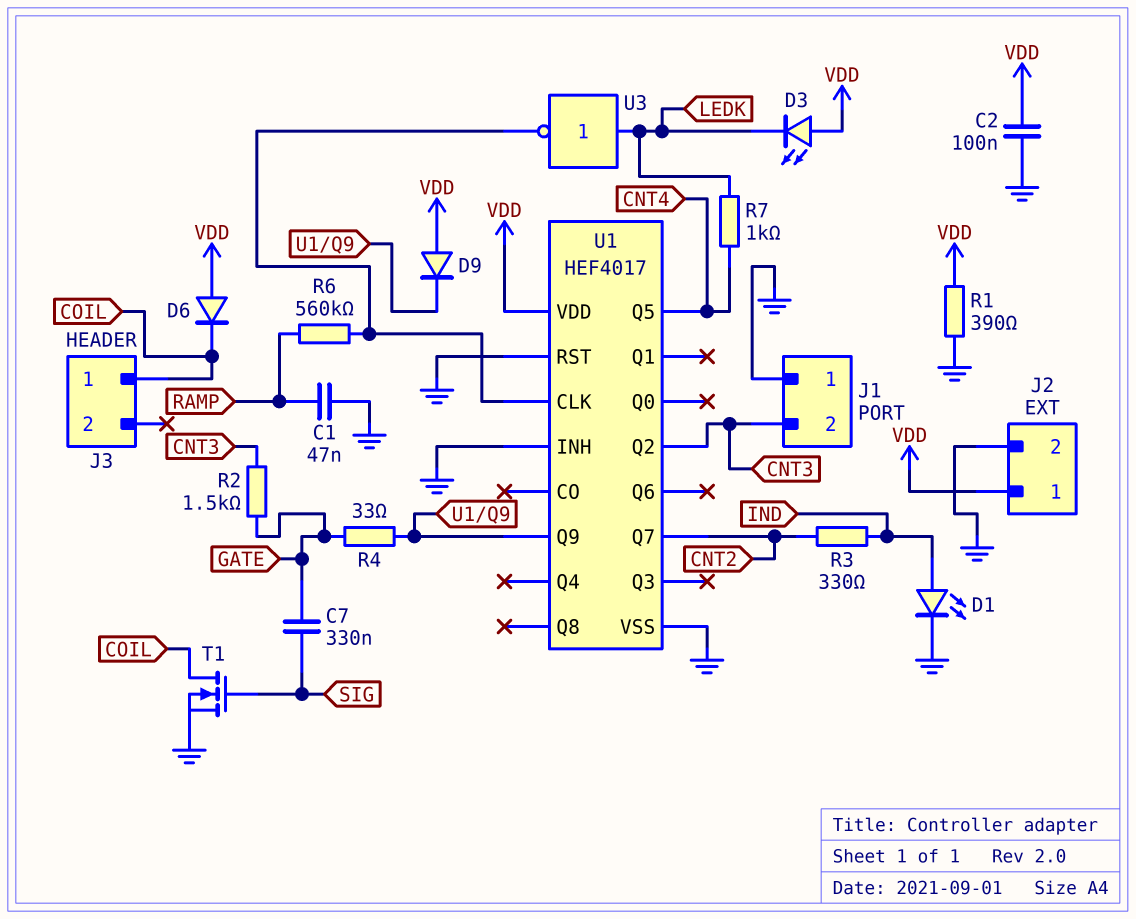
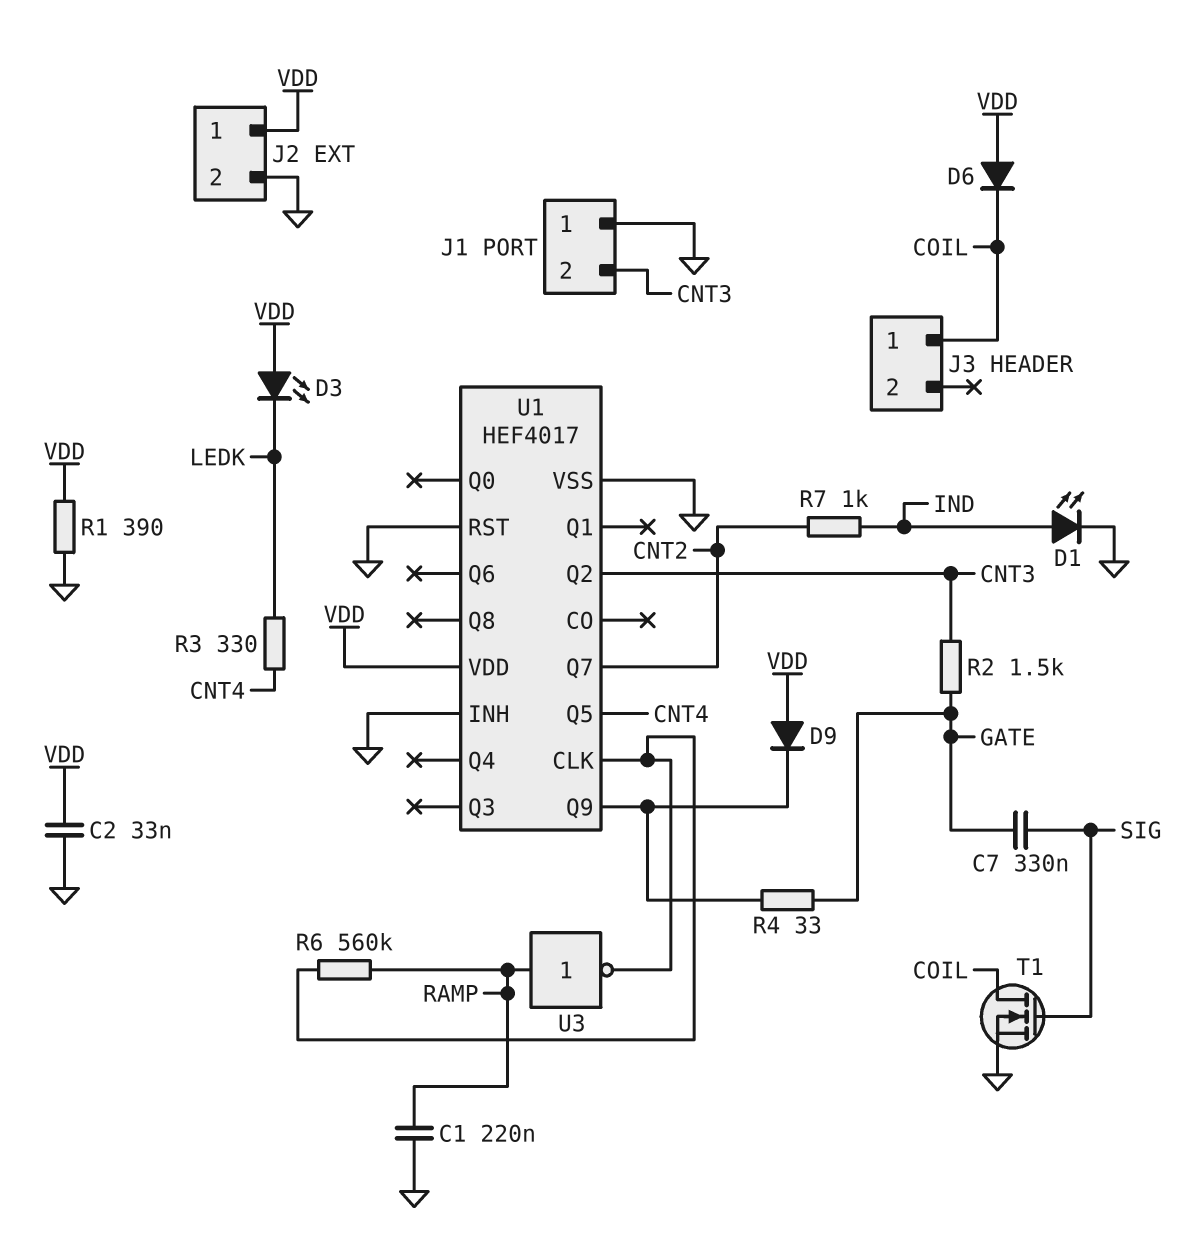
C1: 47nF (GND, RAMP) -> 220nF (GND, RAMP)
C2: 100nF (GND, VDD) -> 33nF (GND, VDD)
R3: 330 (CNT2, IND) -> 330 (CNT4, LEDK)
R7: 1k (CNT4, LEDK) -> 1k (CNT2, IND)
U3: NOT (in LEDK, out U1/CLK) -> NOT (in RAMP, out U1/CLK)

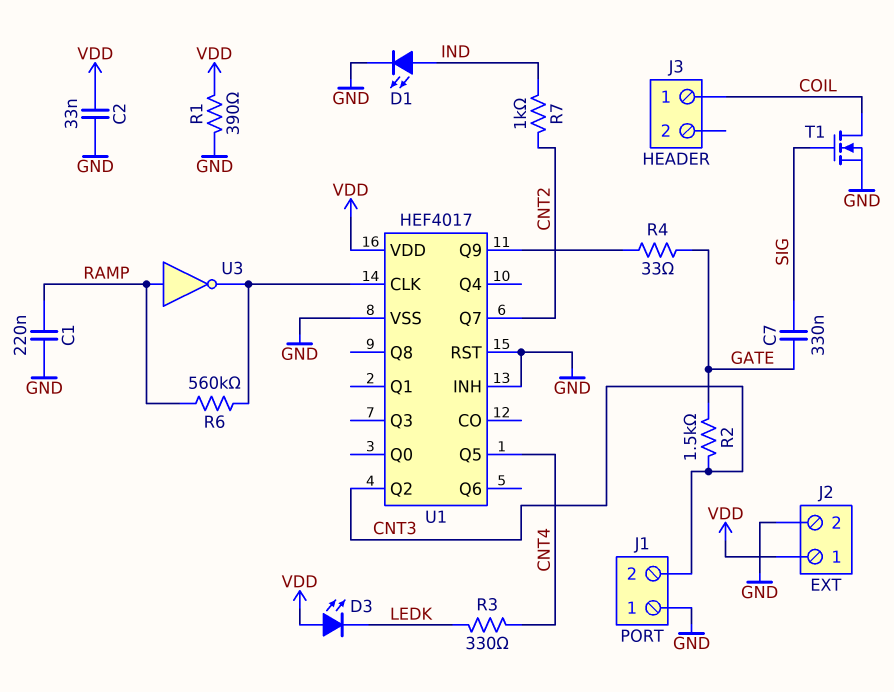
D6: diode (A VDD, K COIL) -> none
D9: diode (A VDD, K U1/Q9) -> none

